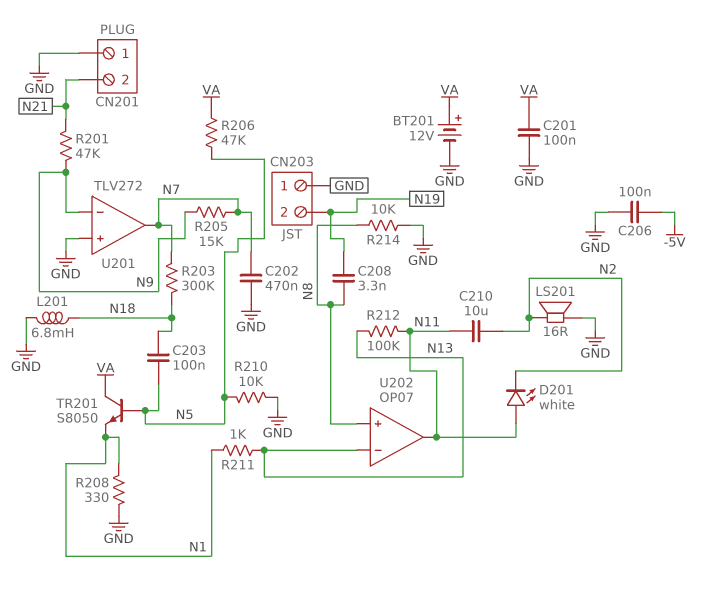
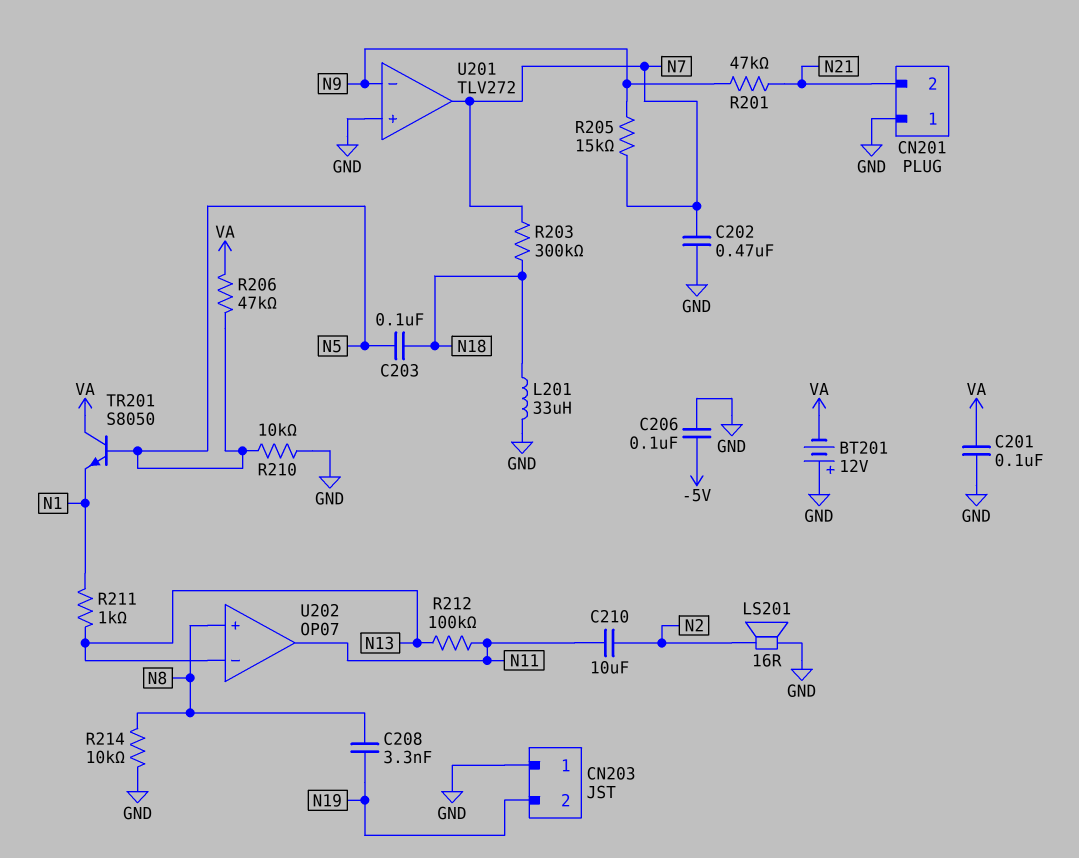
BT201: 12V (plus VA, minus GND) -> 12V (plus GND, minus VA)
D201: LED white (A N11, K N2) -> none
L201: 6.8mH (GND, N18) -> 33uH (GND, N18)
R208: 330 (GND, N1) -> none

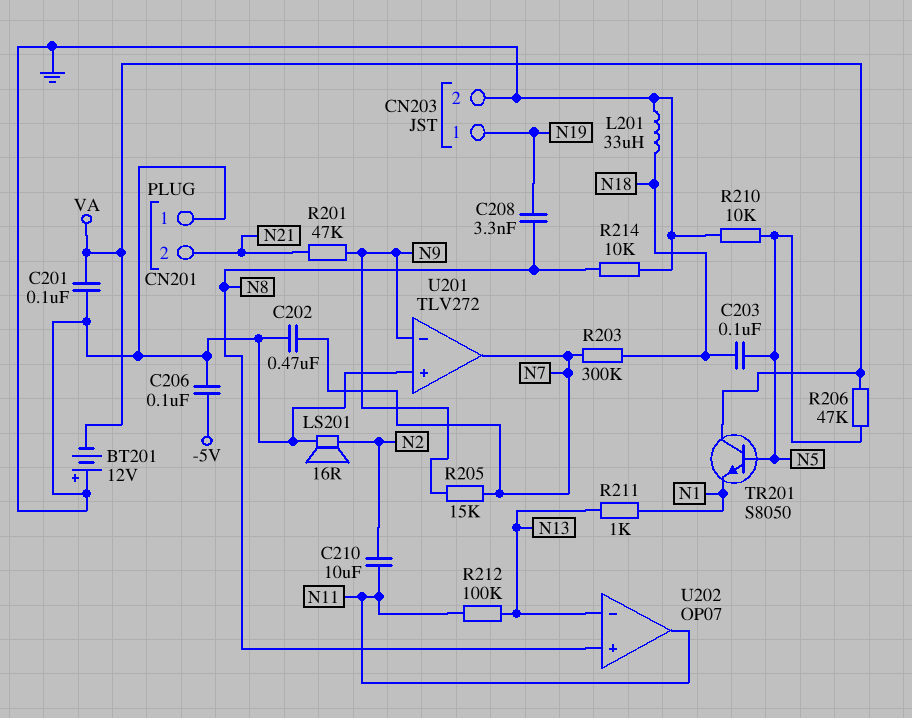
CN203 pin 1: GND -> N19
CN203 pin 2: N19 -> GND

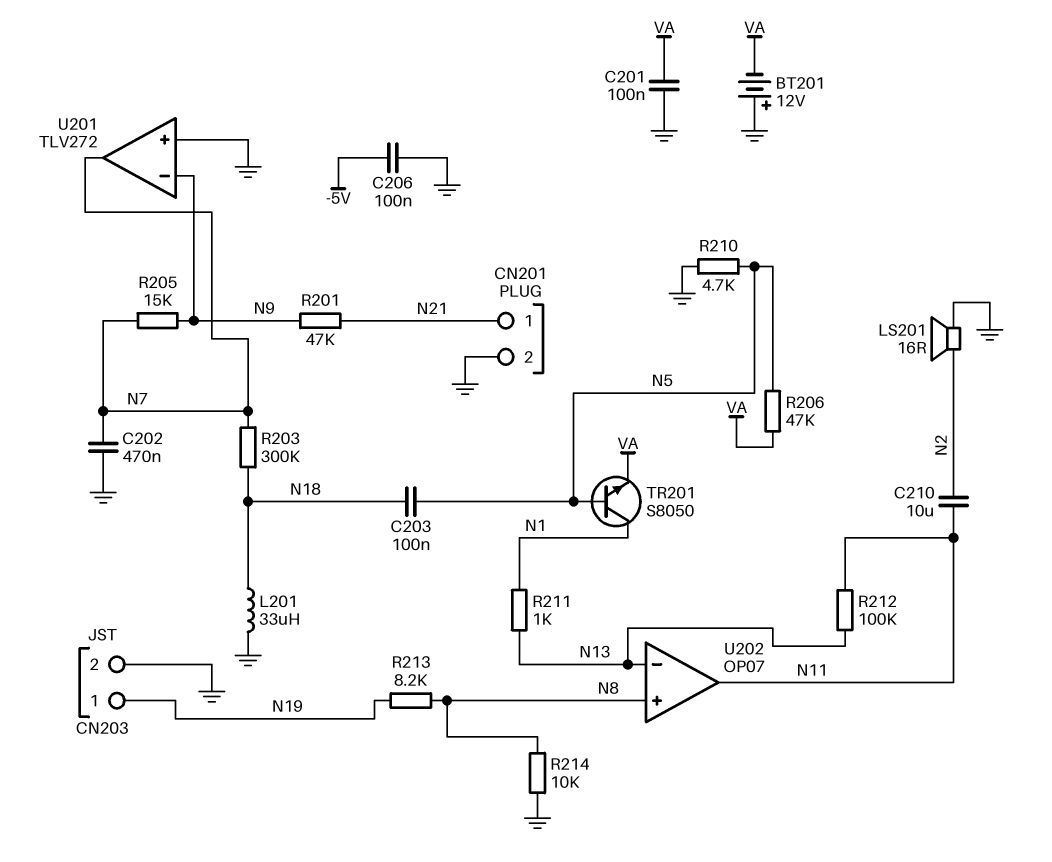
C208: 3.3nF (N8, N19) -> none
CN201 pin 1: GND -> N21
CN201 pin 2: N21 -> GND
R210: 10k (GND, N5) -> 4.7k (GND, N5)
R213: none -> 8.2k (N8, N19)
TR201: NPN S8050 (B N5, C VA, E N1) -> NPN S8050 (B N5, C N1, E VA)

